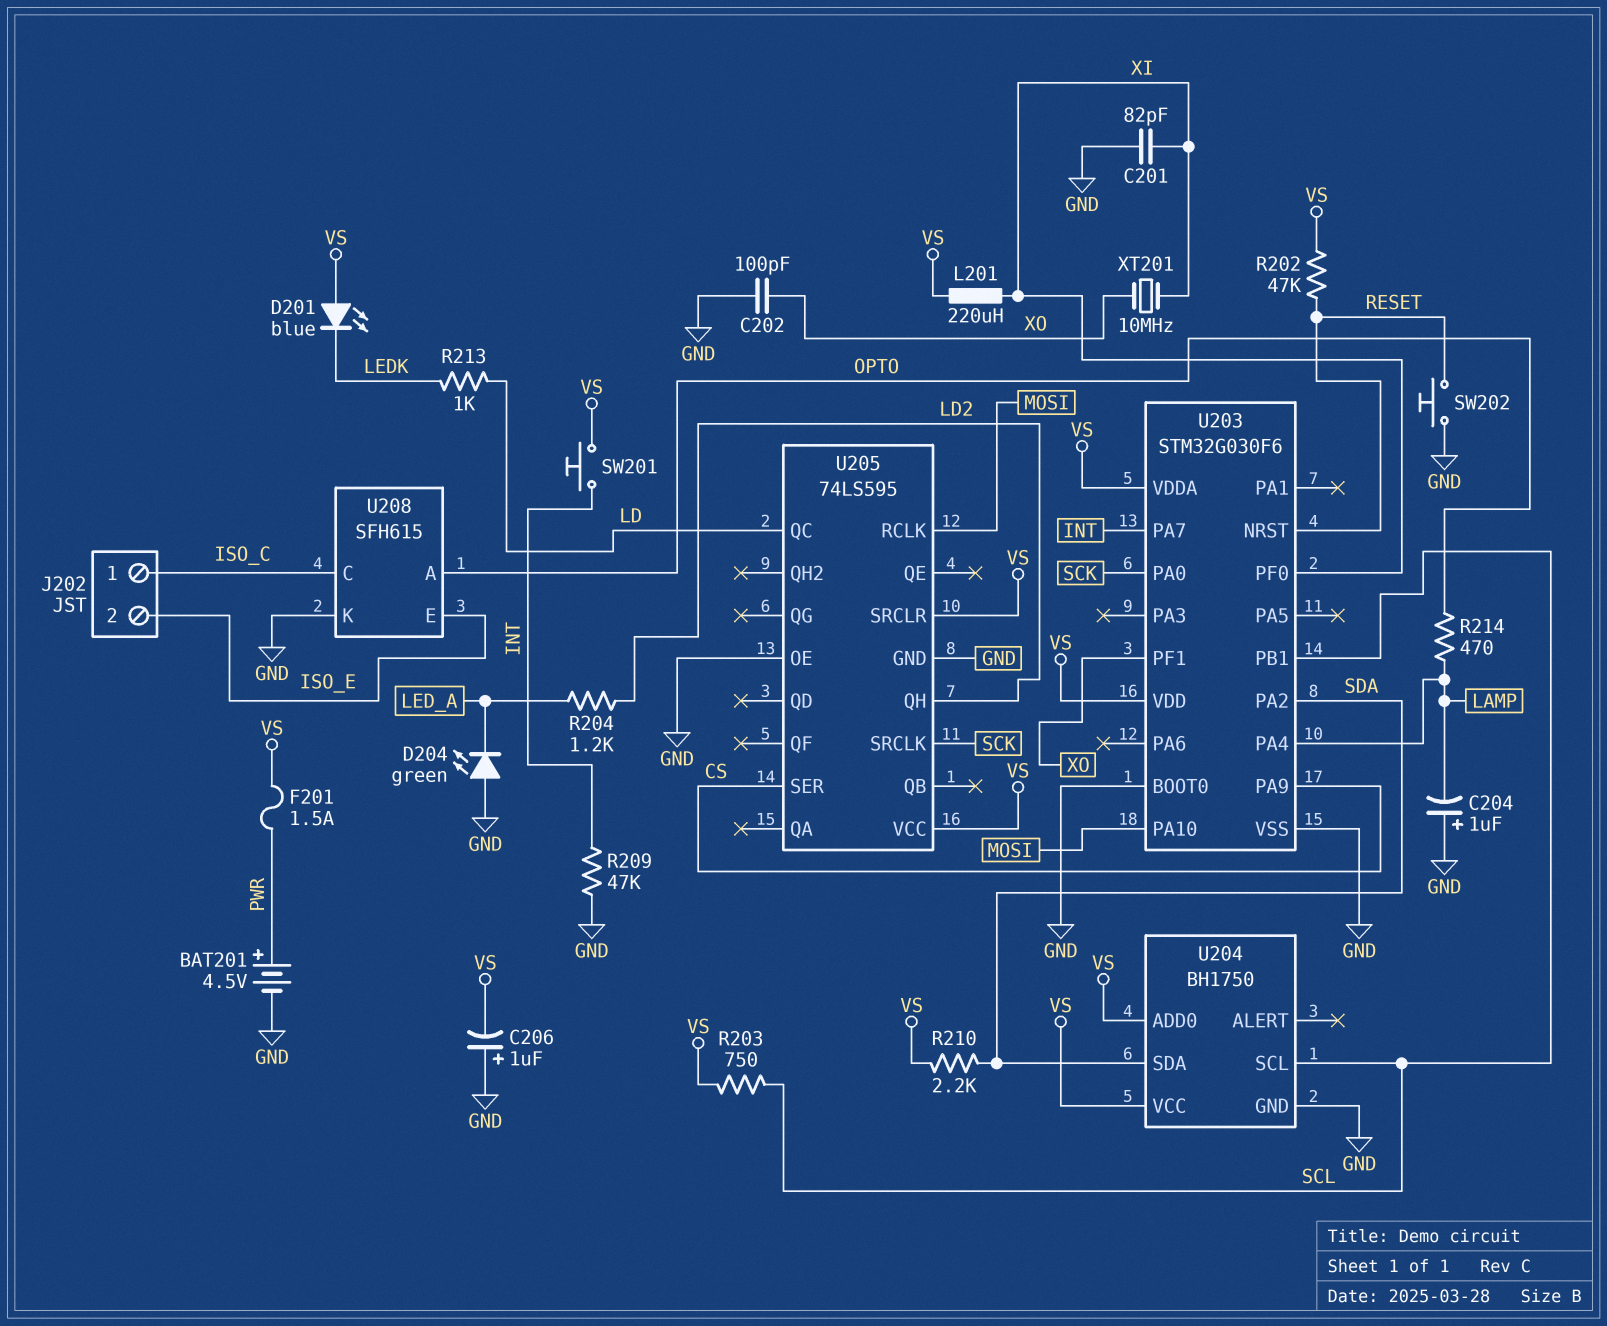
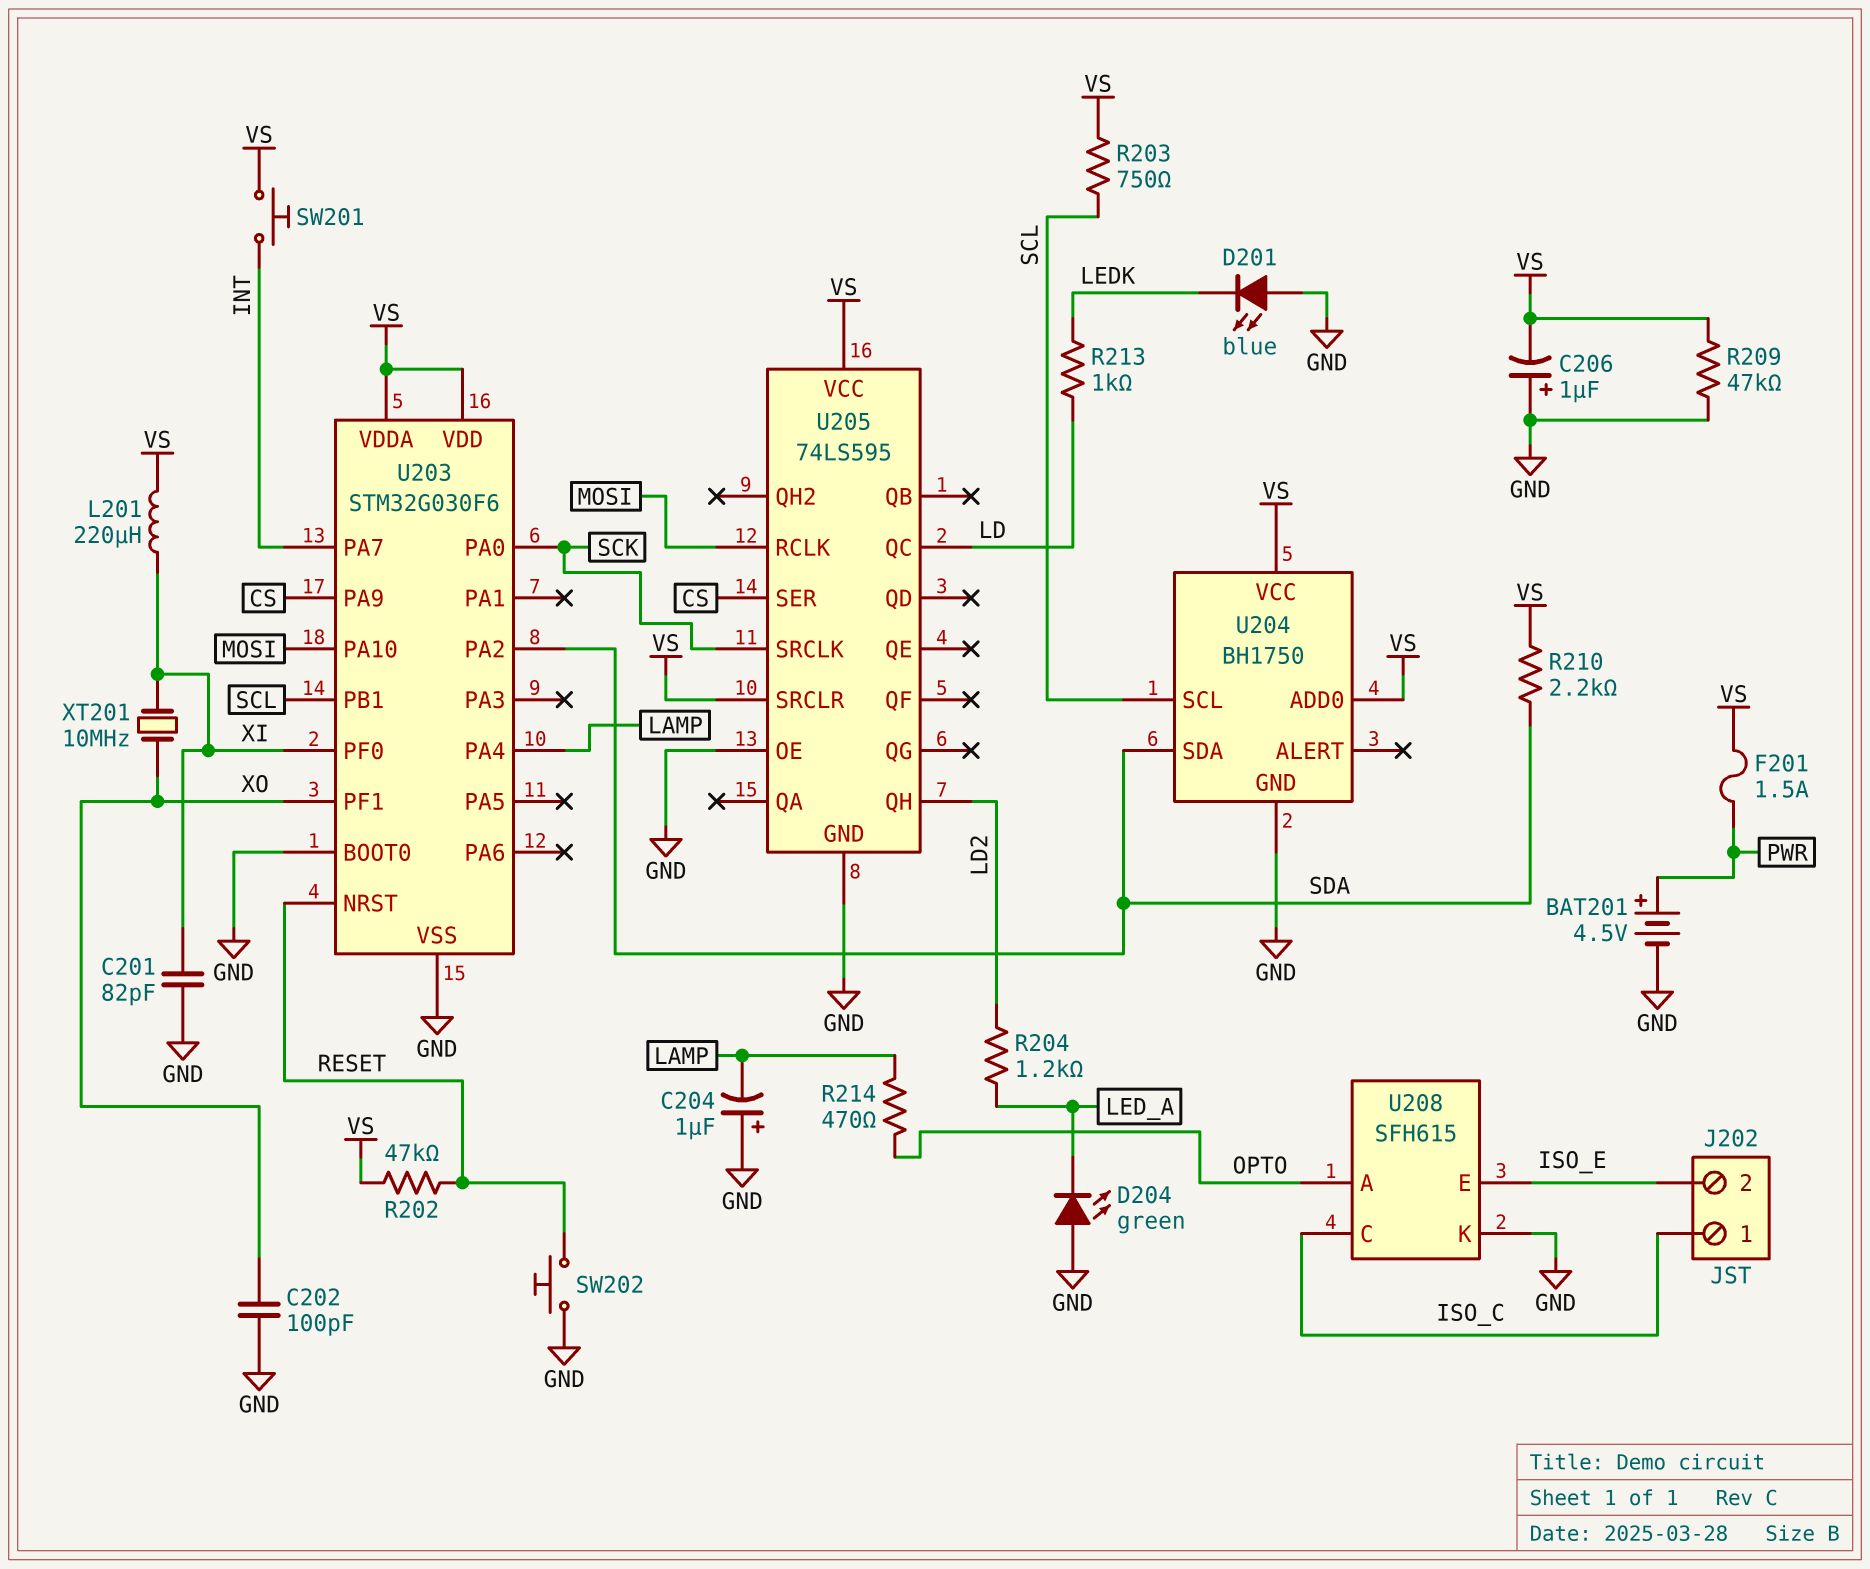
D201: LED blue (A VS, K LEDK) -> LED blue (A GND, K LEDK)
R209: 47k (GND, INT) -> 47k (GND, VS)

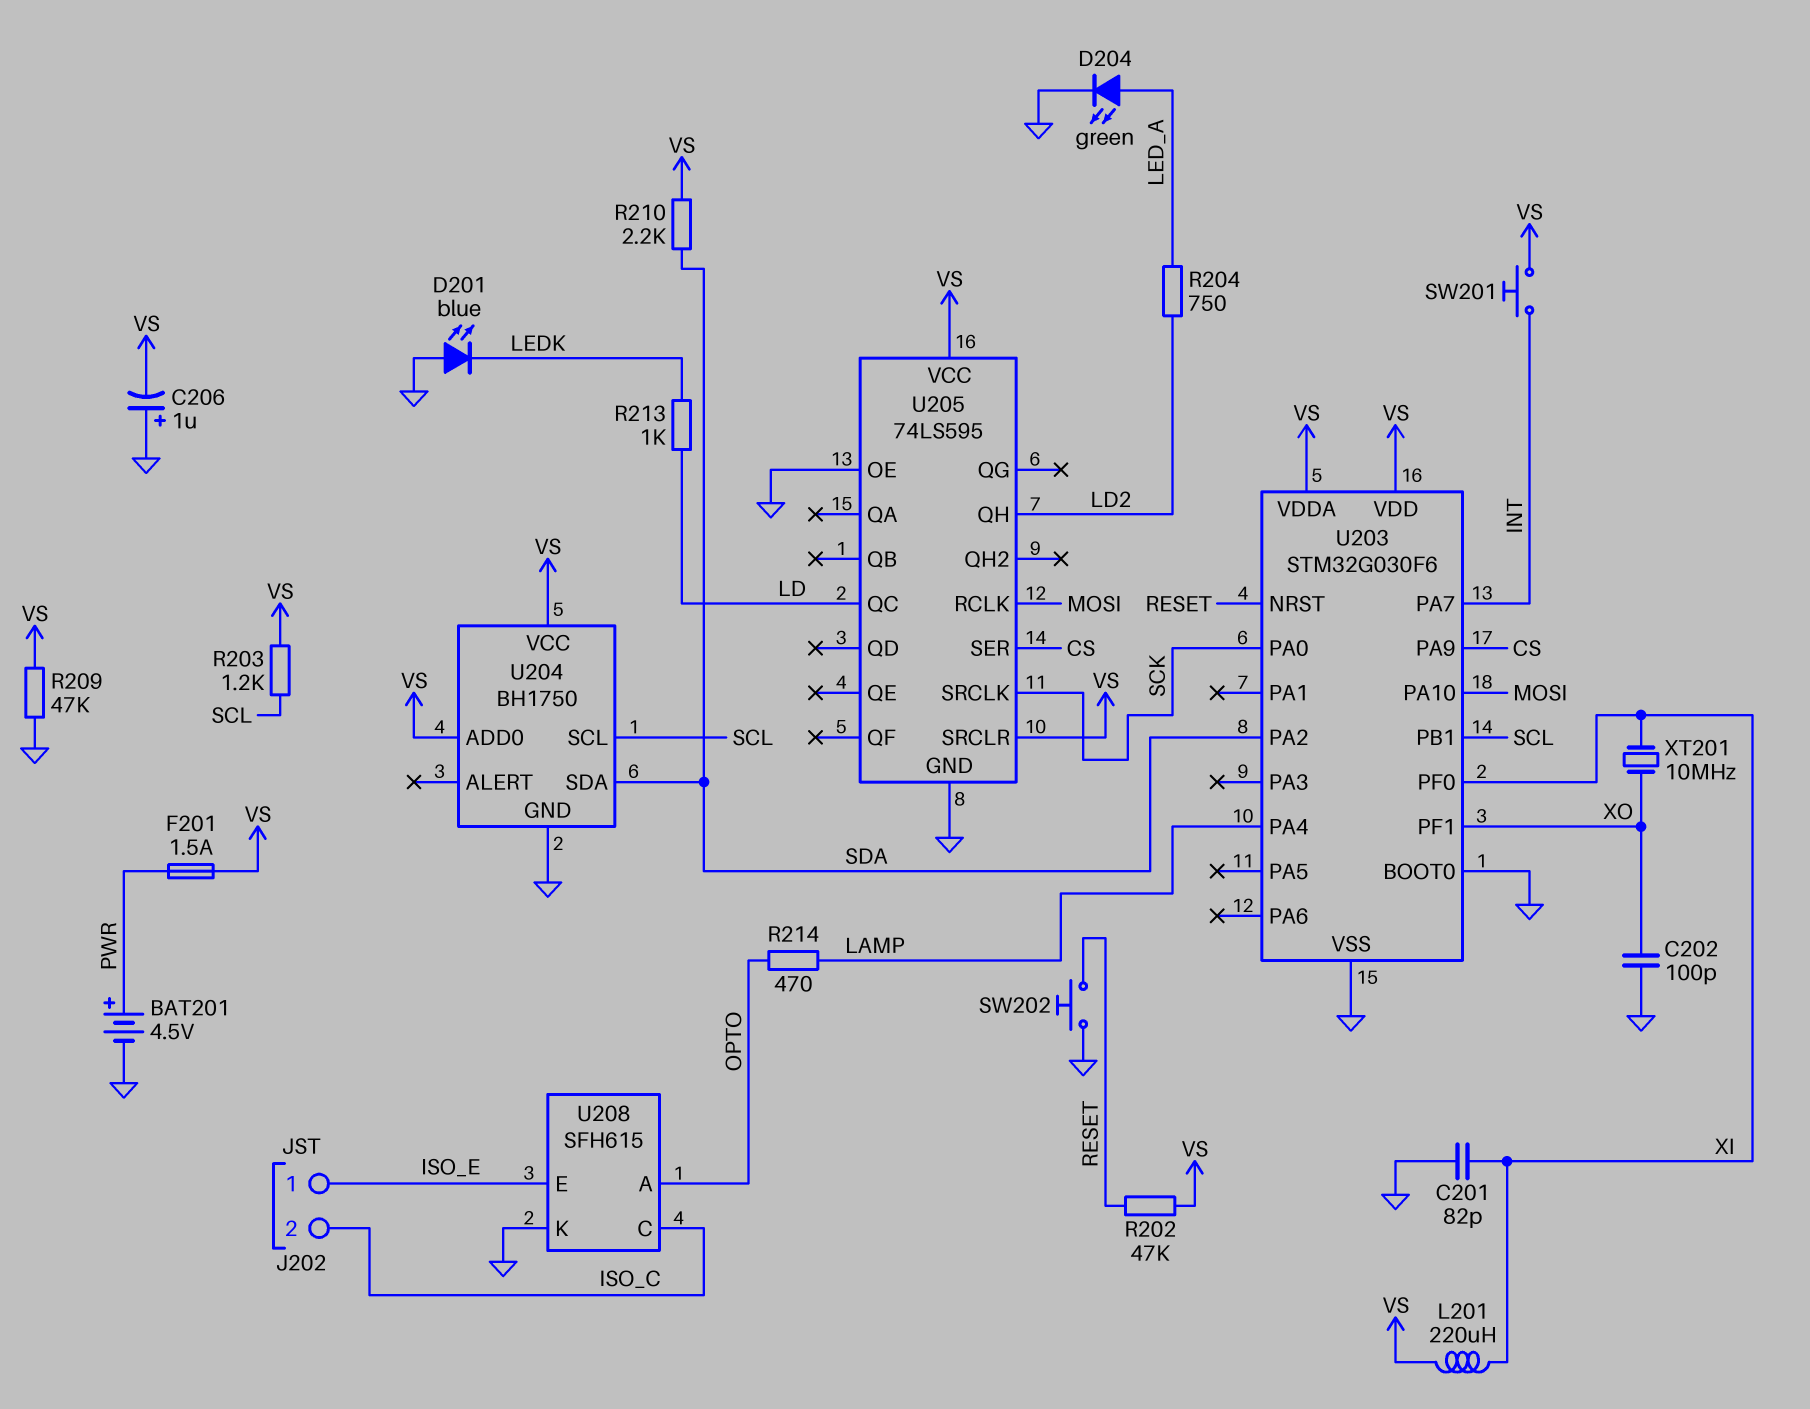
C204: 1uF (plus GND, minus LAMP) -> none
D204: LED green (A GND, K LED_A) -> LED green (A LED_A, K GND)
J202 pin 1: ISO_C -> ISO_E
J202 pin 2: ISO_E -> ISO_C
R203: 750 (SCL, VS) -> 1.2k (SCL, VS)
R204: 1.2k (LD2, LED_A) -> 750 (LD2, LED_A)

